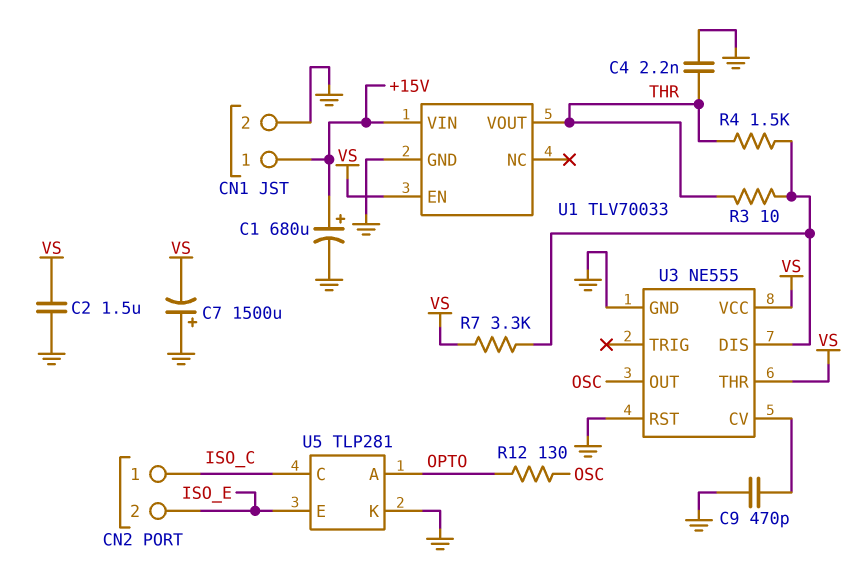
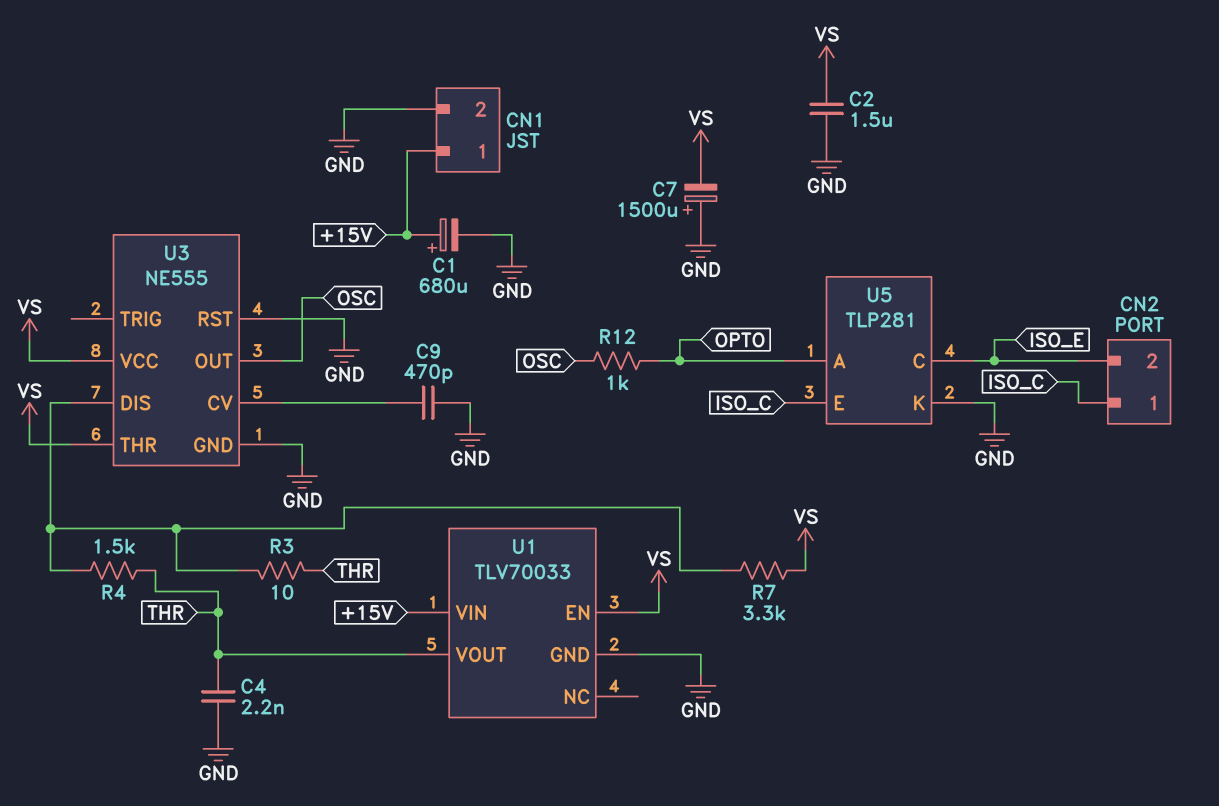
R12: 130 (OPTO, OSC) -> 1k (OPTO, OSC)
U5 pin C: ISO_C -> ISO_E
U5 pin E: ISO_E -> ISO_C

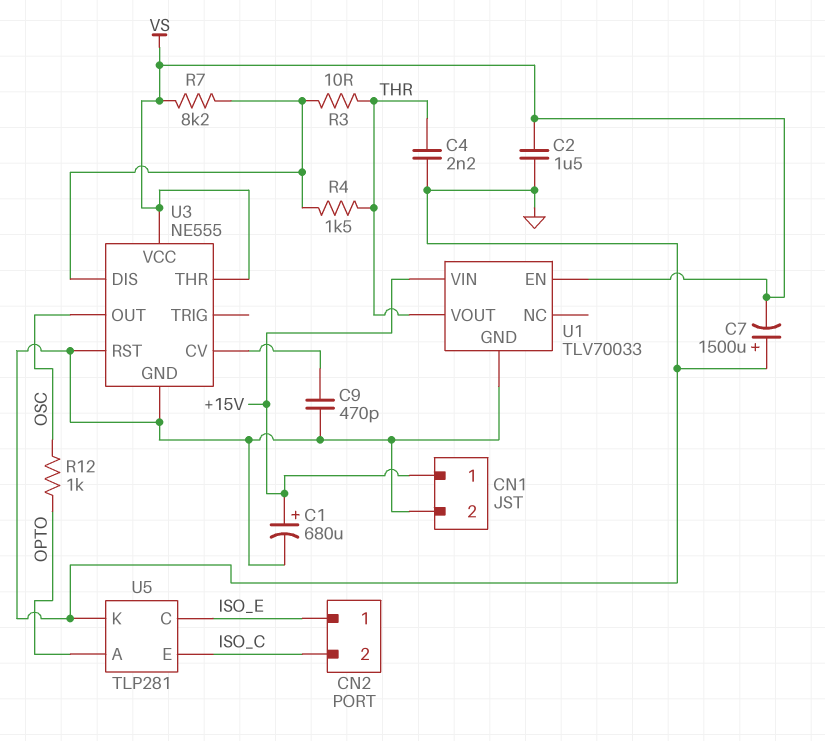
CN2 pin 1: ISO_C -> ISO_E
CN2 pin 2: ISO_E -> ISO_C
R7: 3.3k (U3/DIS, VS) -> 8.2k (U3/DIS, VS)

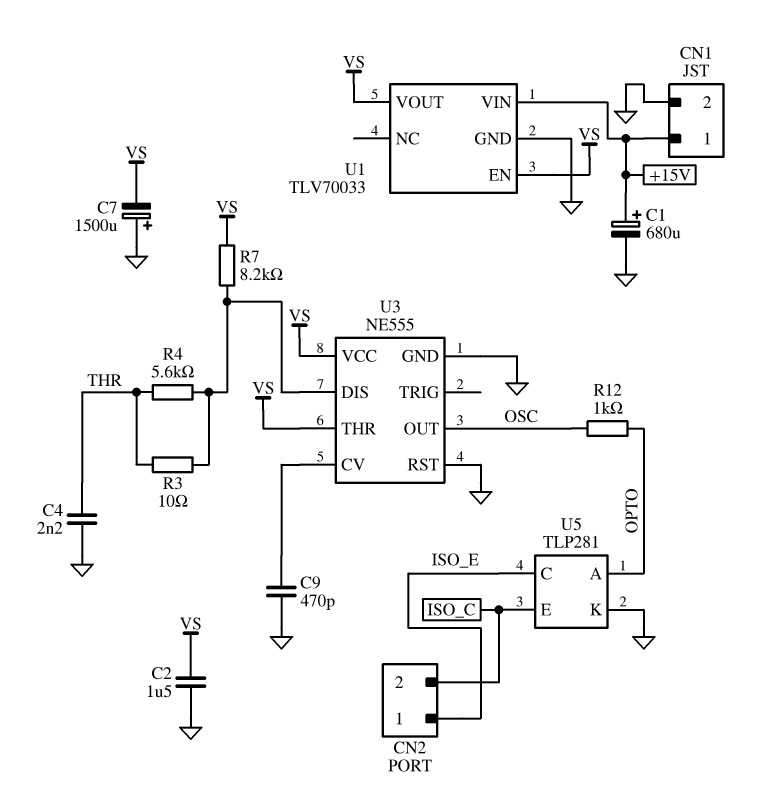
R4: 1.5k (THR, U3/DIS) -> 5.6k (THR, U3/DIS)
U1 pin VOUT: THR -> VS

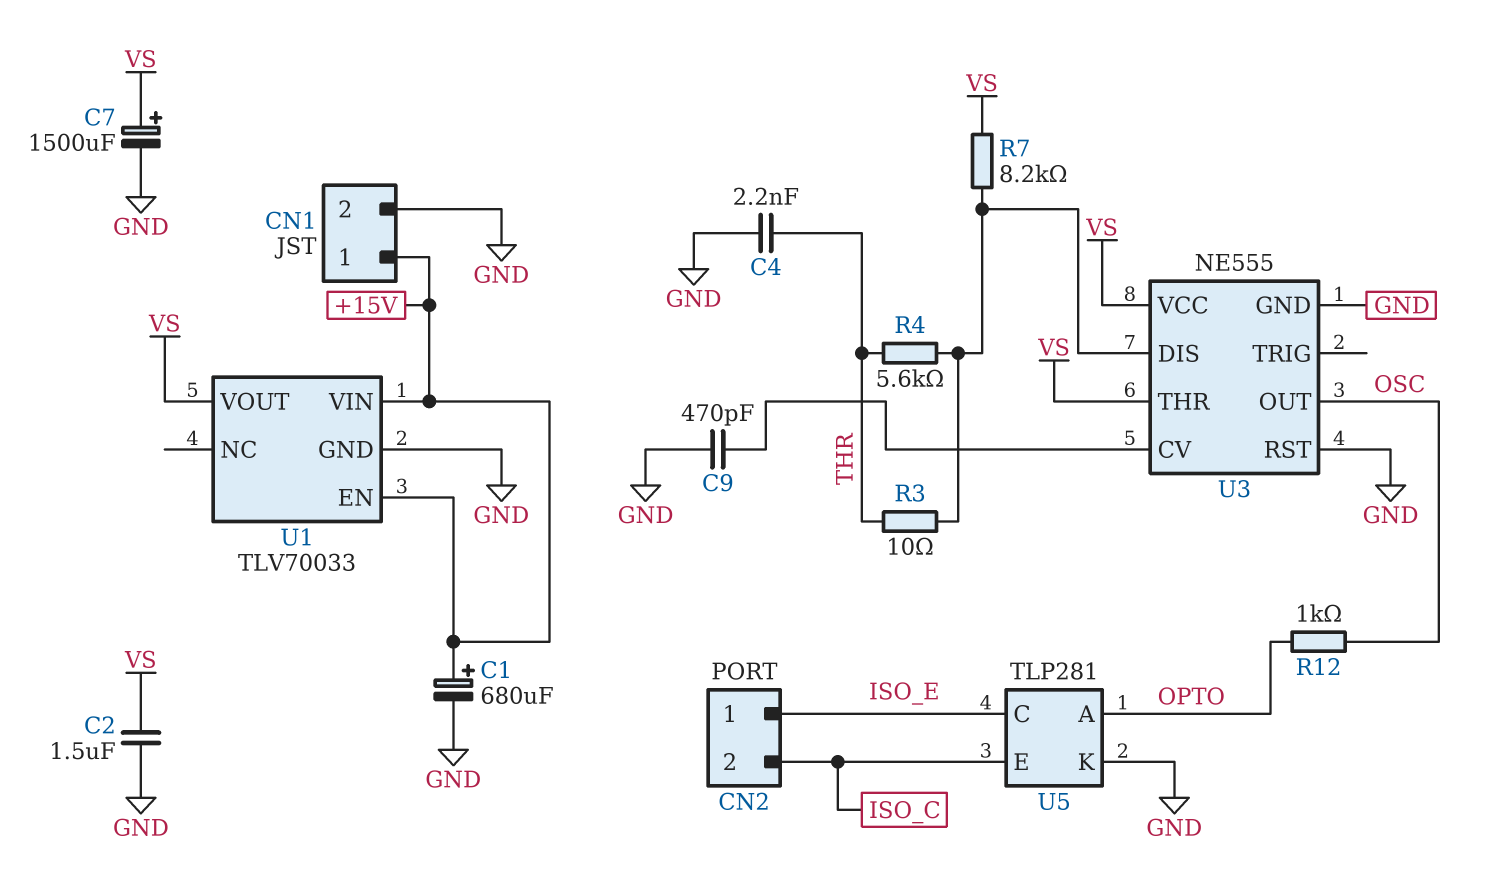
C7: 1500uF (plus GND, minus VS) -> 1500uF (plus VS, minus GND)
U1 pin EN: VS -> +15V

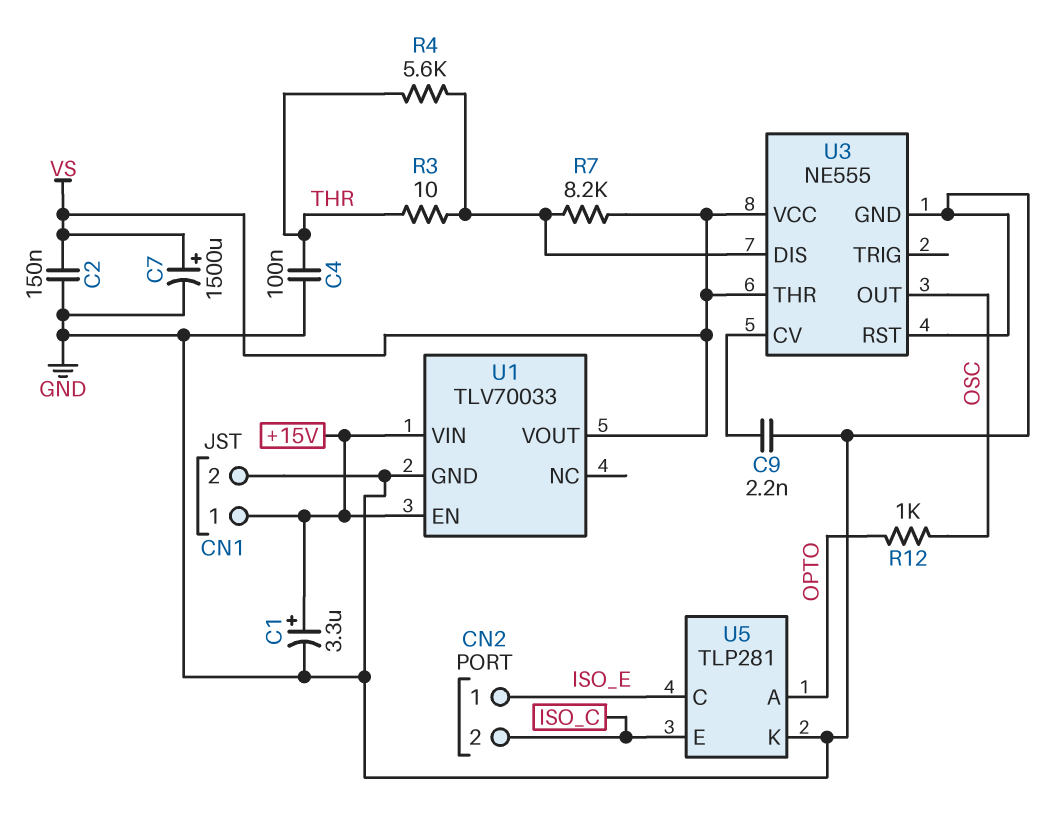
C1: 680uF (plus +15V, minus GND) -> 3.3uF (plus +15V, minus GND)
C2: 1.5uF (GND, VS) -> 150nF (GND, VS)
C4: 2.2nF (GND, THR) -> 100nF (GND, THR)
C9: 470pF (GND, U3/CV) -> 2.2nF (GND, U3/CV)

